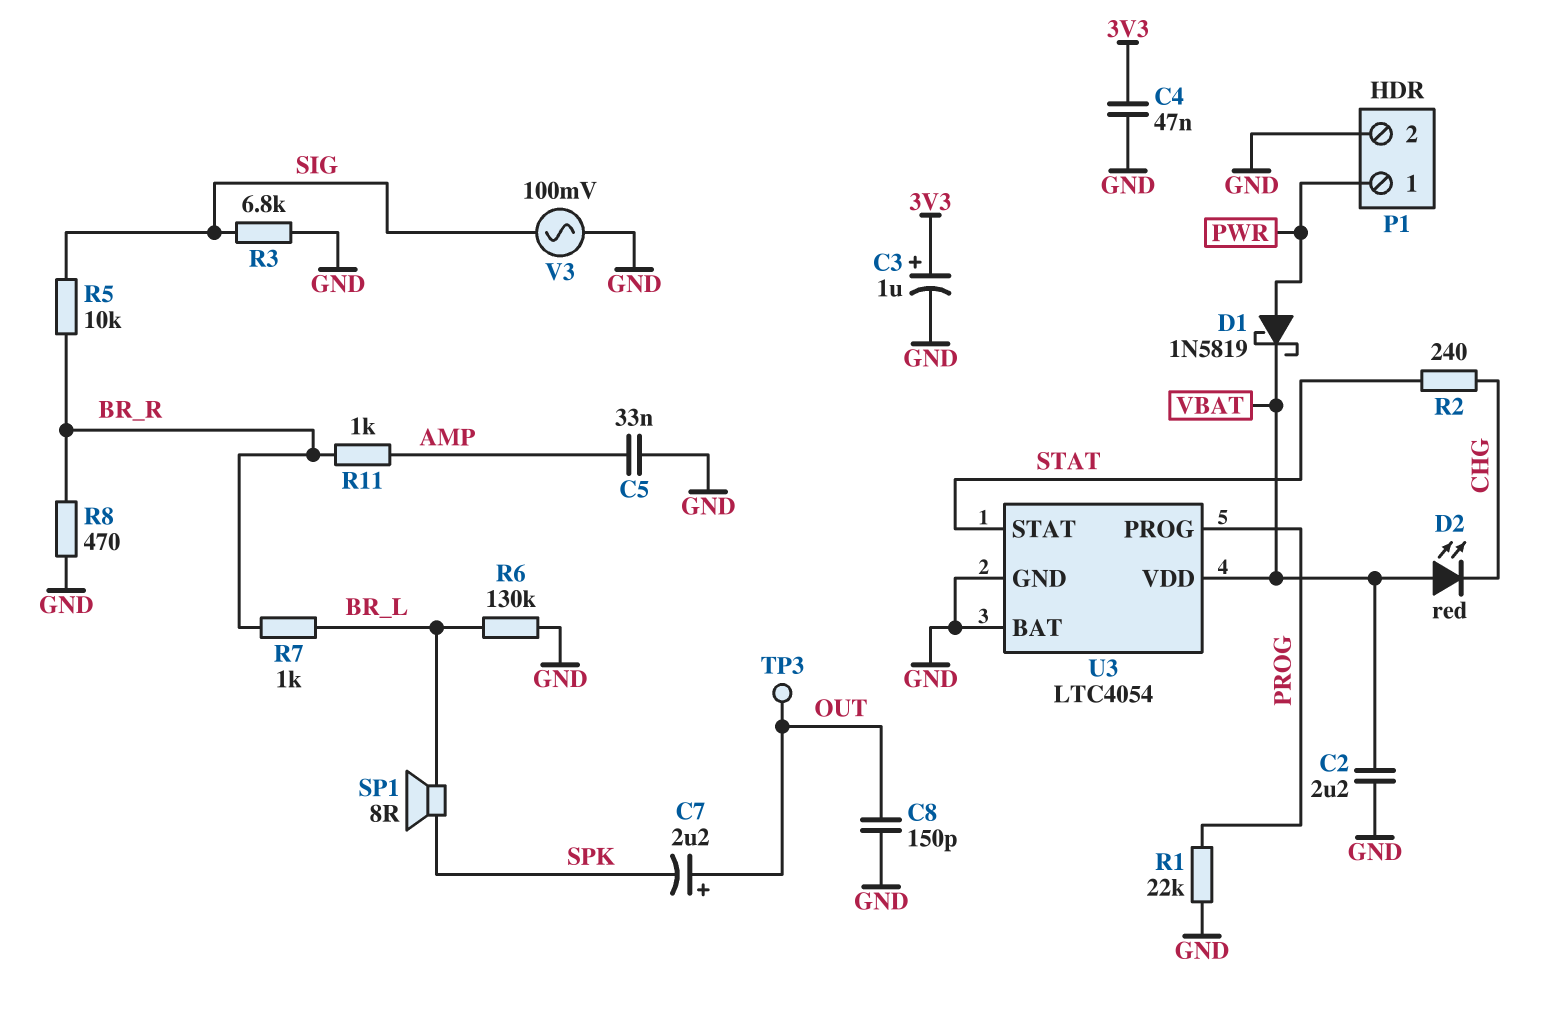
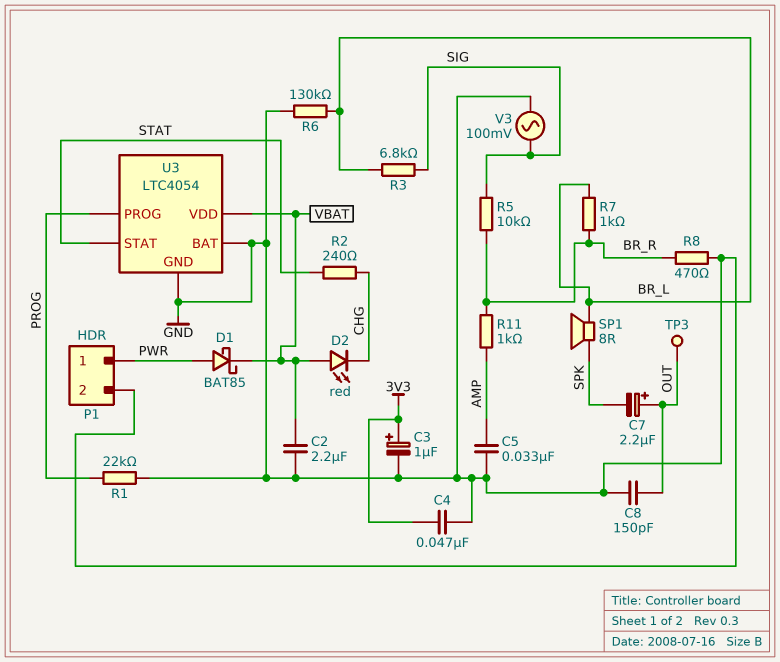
D1: schottky 1N5819 (A PWR, K VBAT) -> schottky BAT85 (A PWR, K VBAT)
R3: 6.8k (GND, SIG) -> 6.8k (BR_L, SIG)

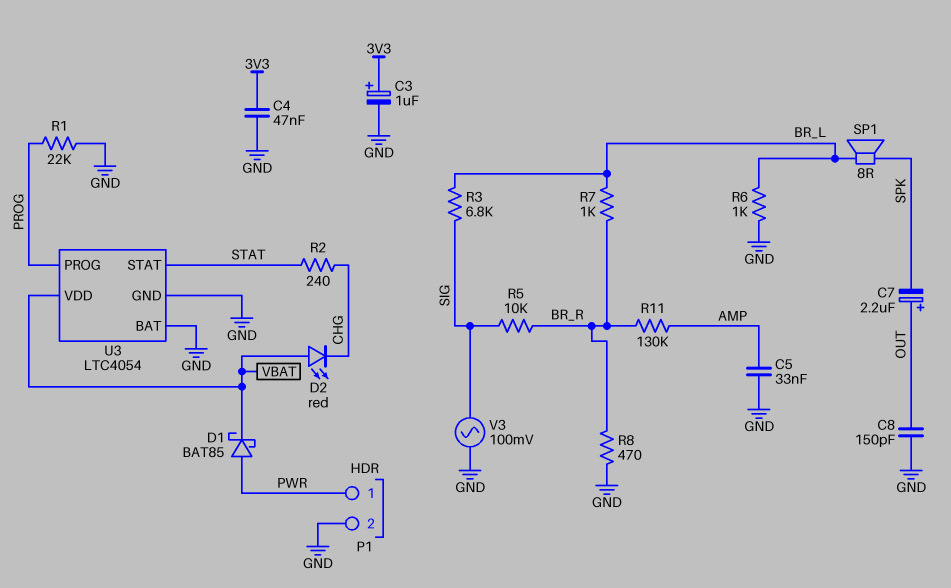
C2: 2.2uF (GND, VBAT) -> none
R6: 130k (BR_L, GND) -> 1k (BR_L, GND)
R11: 1k (AMP, BR_R) -> 130k (AMP, BR_R)
TP3: test point (OUT) -> none

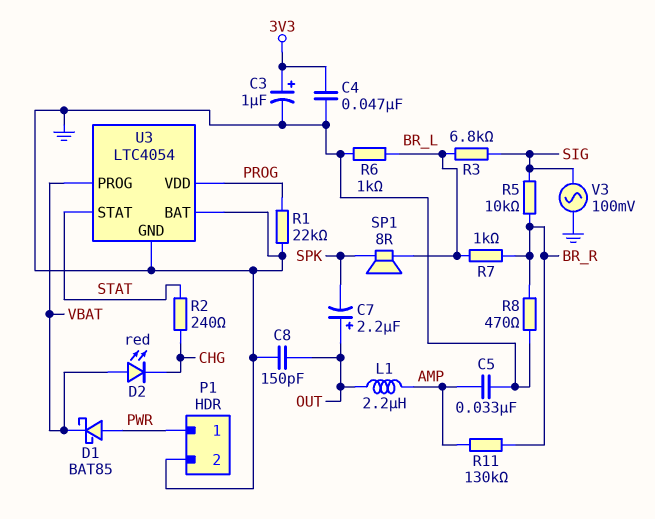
L1: none -> 2.2uH (AMP, OUT)
U3 pin PROG: PROG -> VBAT
U3 pin VDD: VBAT -> PROG

